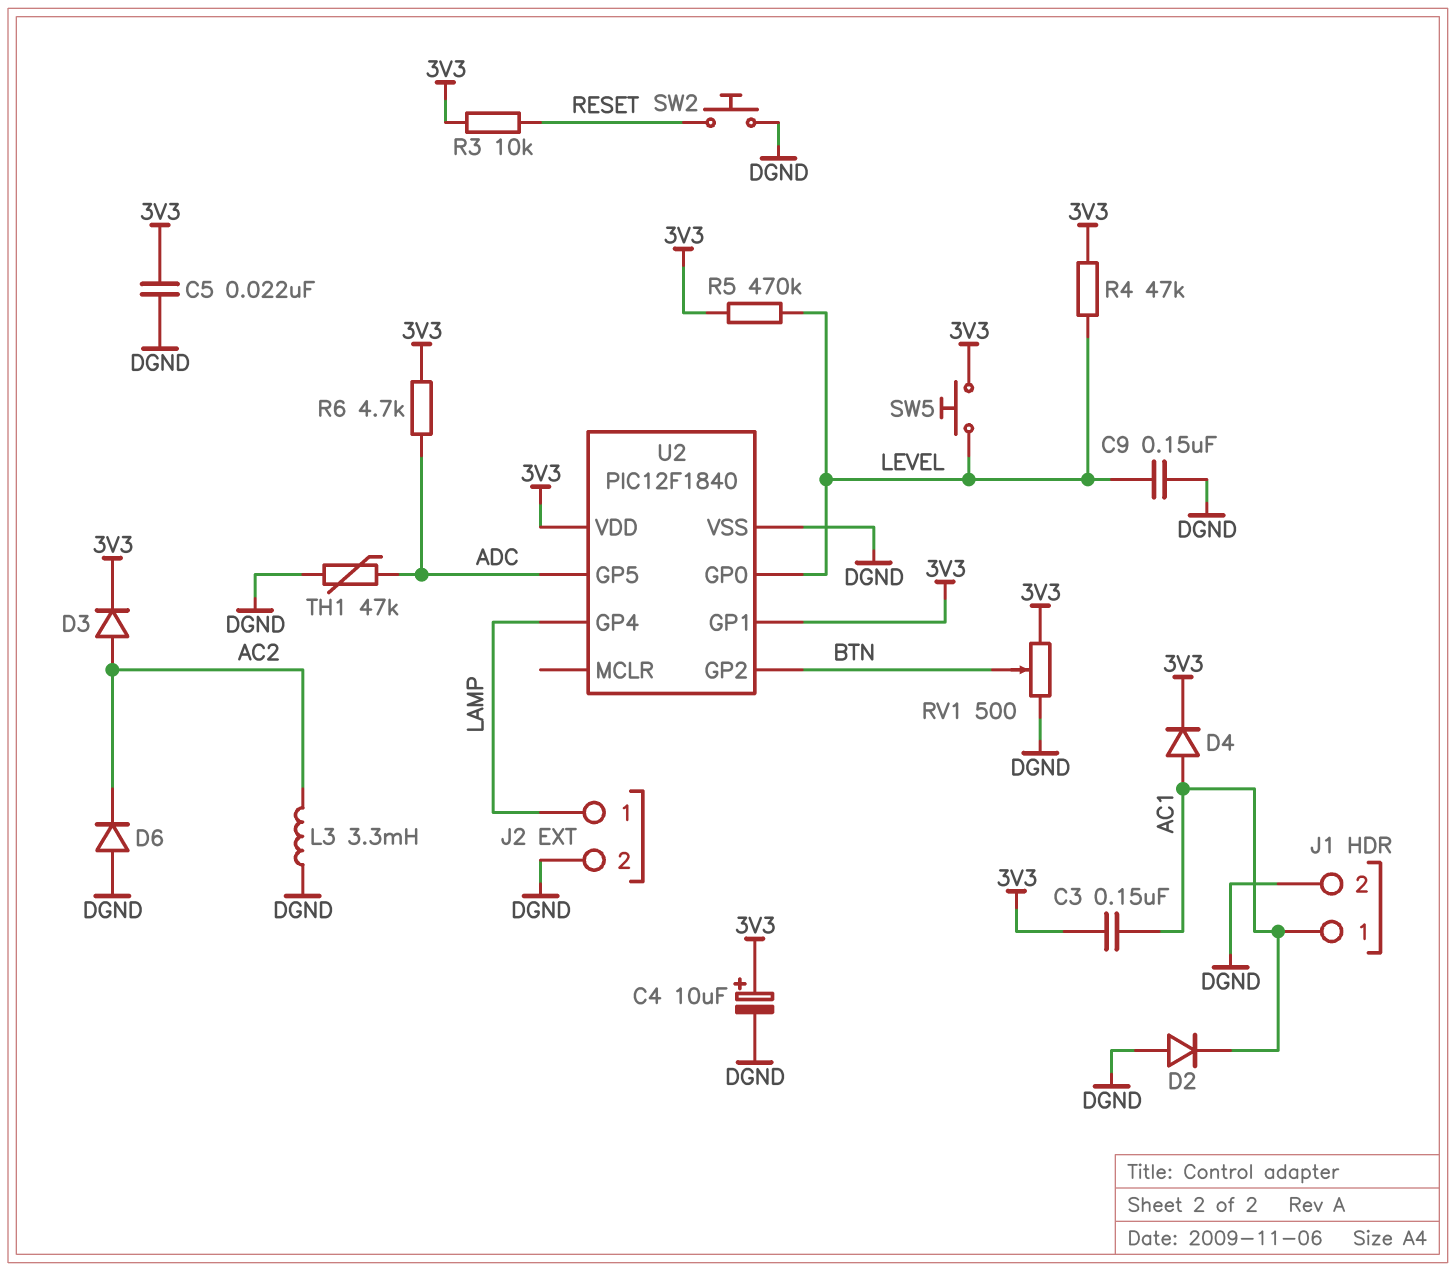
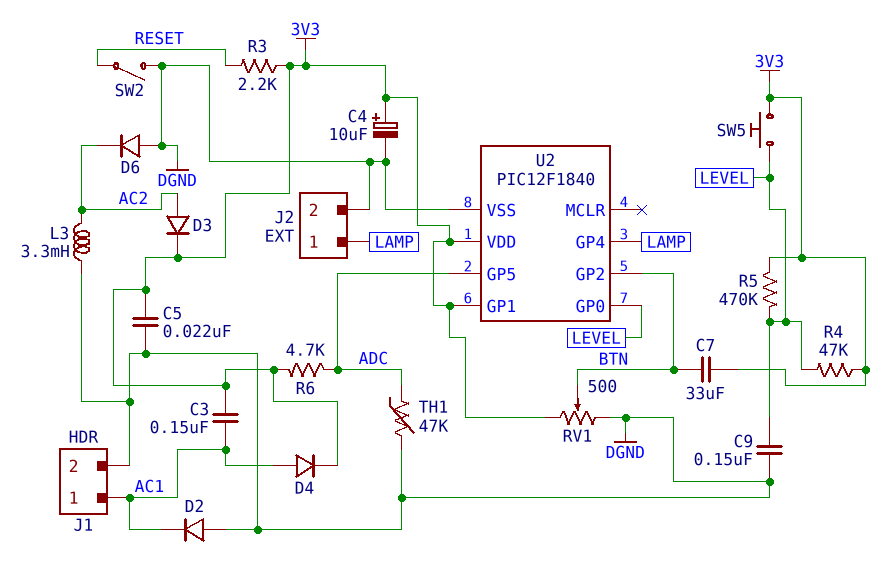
C7: none -> 33uF (3V3, BTN)
R3: 10k (3V3, RESET) -> 2.2k (3V3, RESET)
SW2: button (DGND, RESET) -> switch (DGND, RESET)

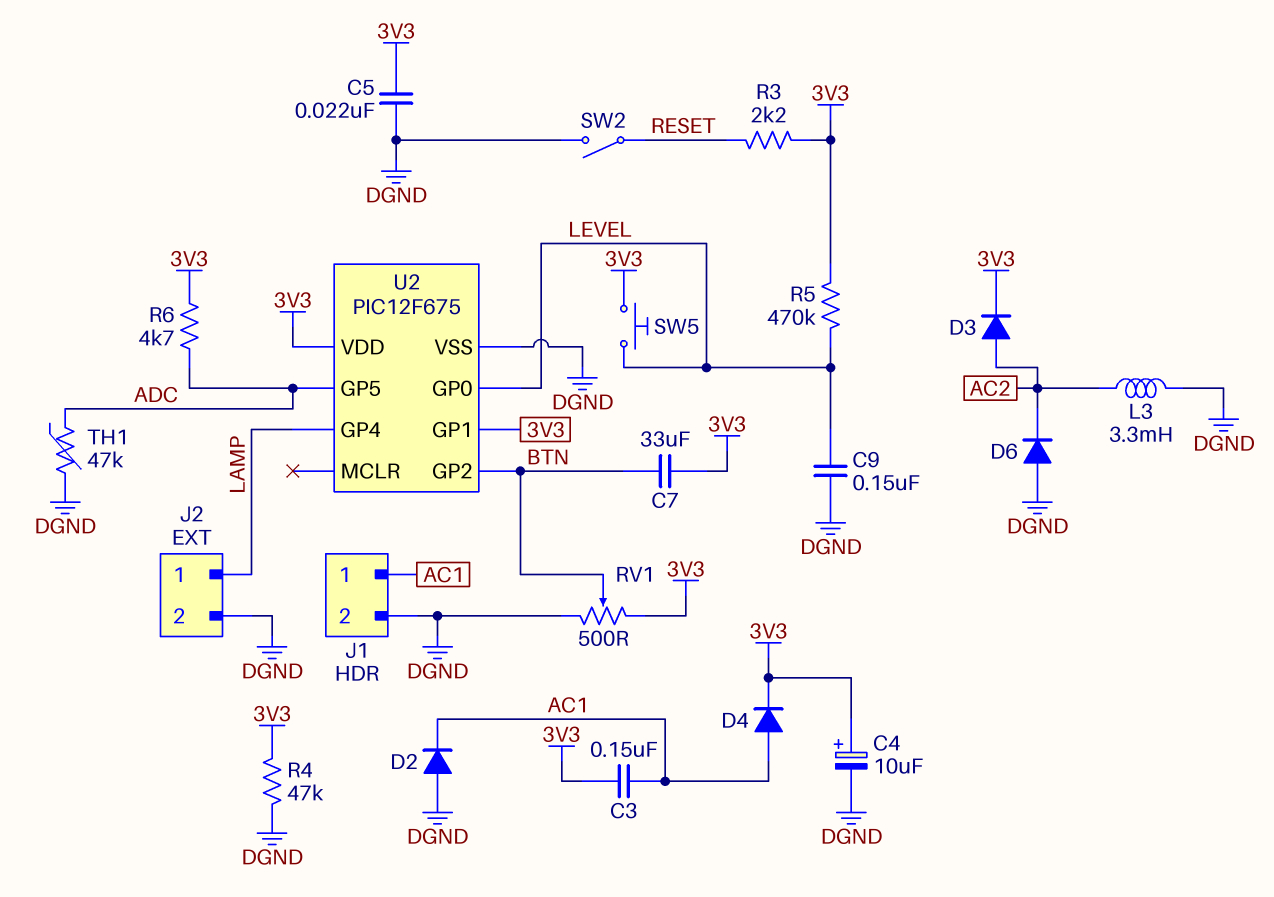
R4: 47k (3V3, LEVEL) -> 47k (3V3, DGND)
U2: PIC12F1840 -> PIC12F675

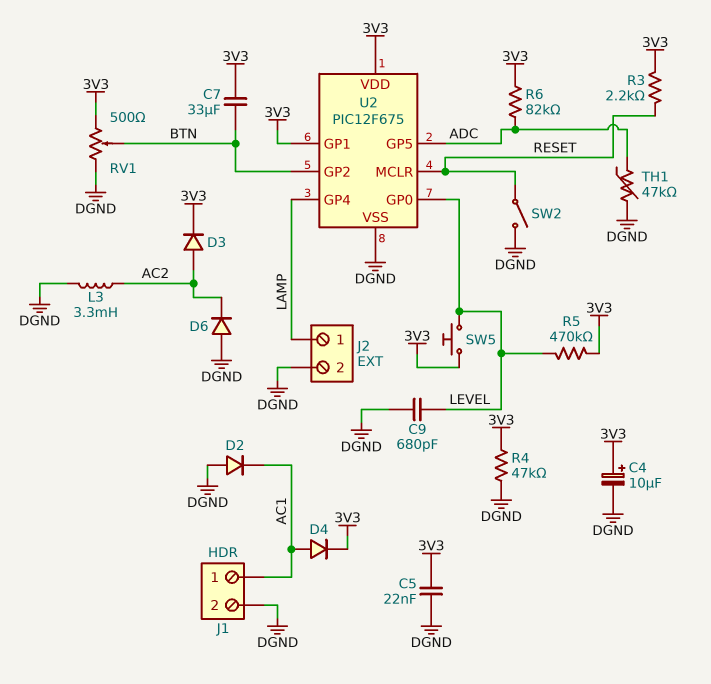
C3: 150nF (3V3, AC1) -> none
C9: 150nF (DGND, LEVEL) -> 680pF (DGND, LEVEL)
R6: 4.7k (3V3, ADC) -> 82k (3V3, ADC)
U2 pin MCLR: none -> RESET

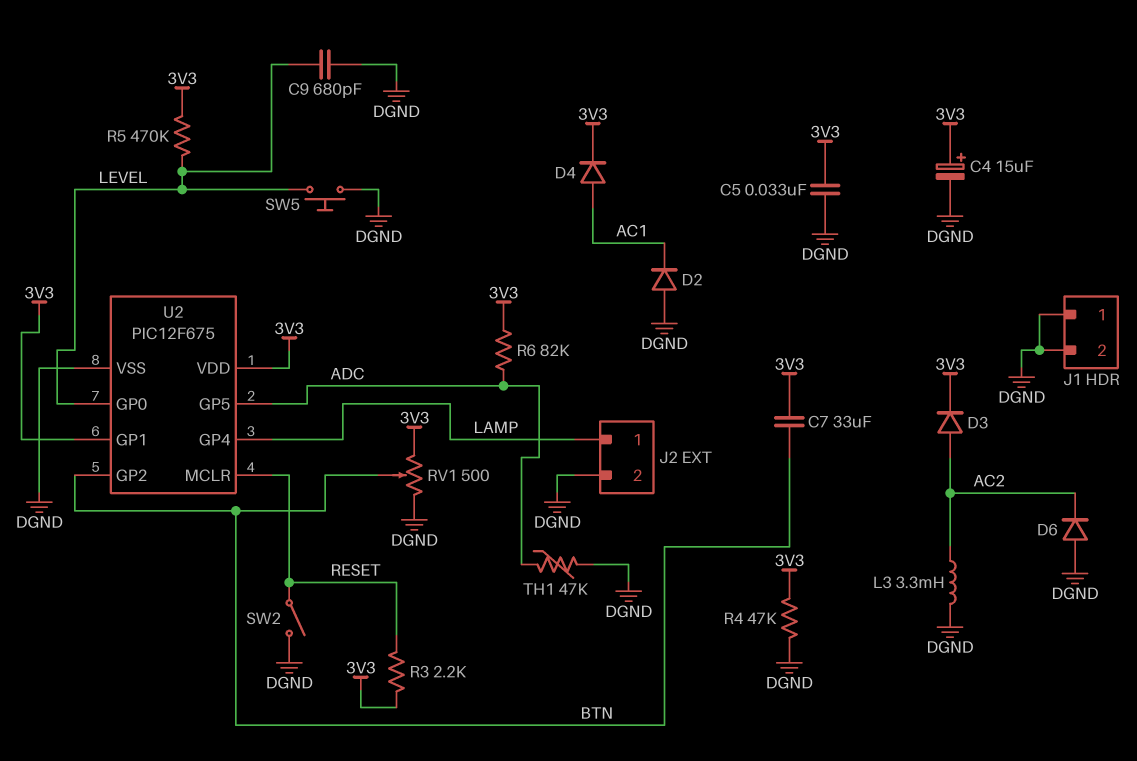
C4: 10uF (plus 3V3, minus DGND) -> 15uF (plus 3V3, minus DGND)
C5: 22nF (3V3, DGND) -> 33nF (3V3, DGND)
J1 pin 1: AC1 -> DGND
SW5: button (3V3, LEVEL) -> button (DGND, LEVEL)

